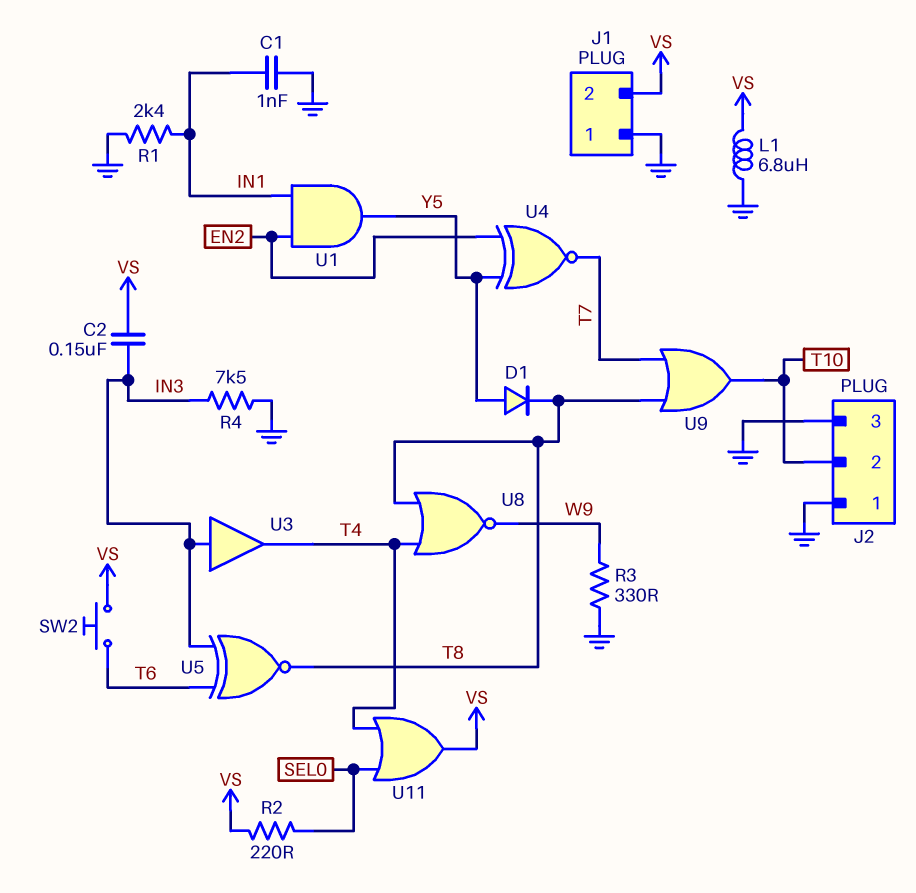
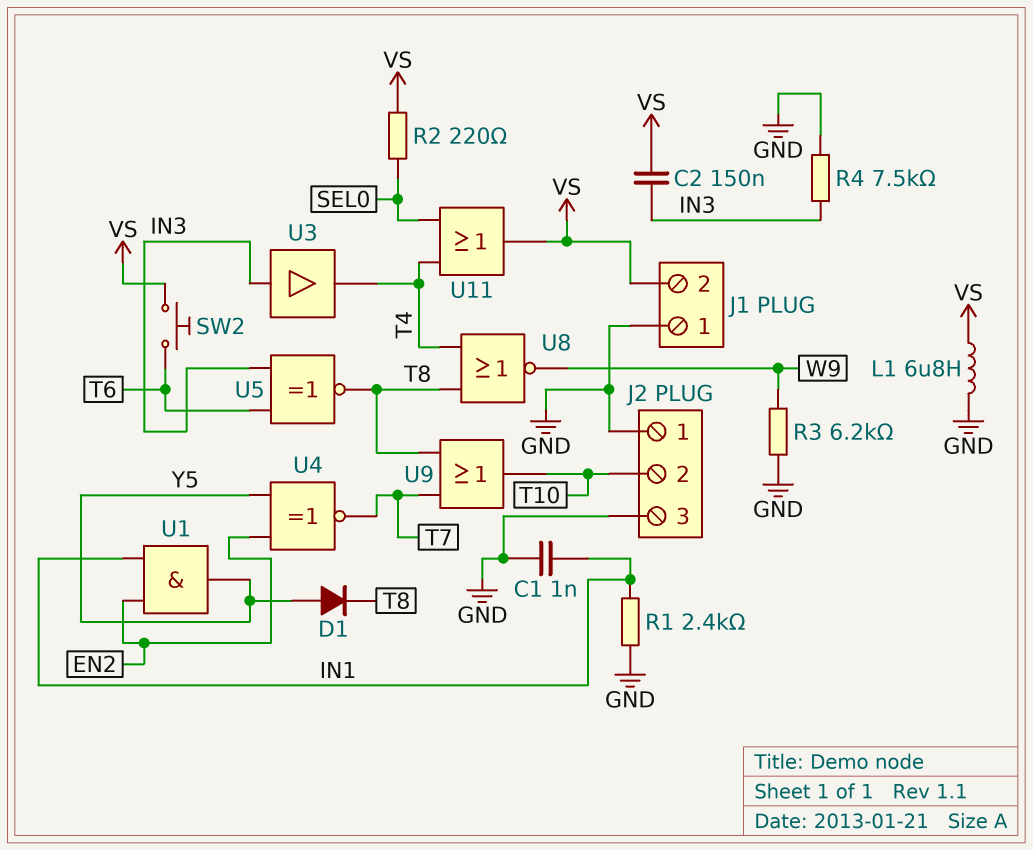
R3: 330 (GND, W9) -> 6.2k (GND, W9)

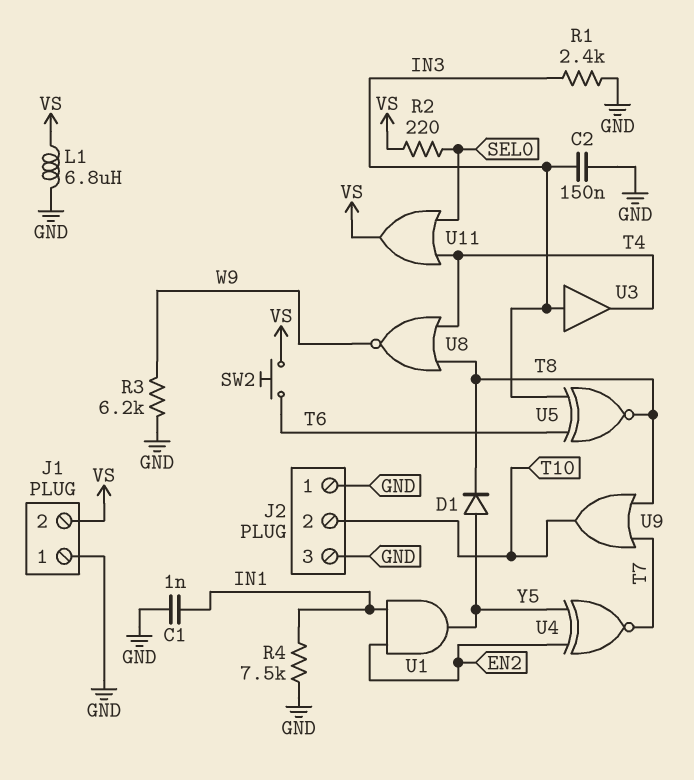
C2: 150nF (IN3, VS) -> 150nF (GND, IN3)
R1: 2.4k (GND, IN1) -> 2.4k (GND, IN3)
R4: 7.5k (GND, IN3) -> 7.5k (GND, IN1)

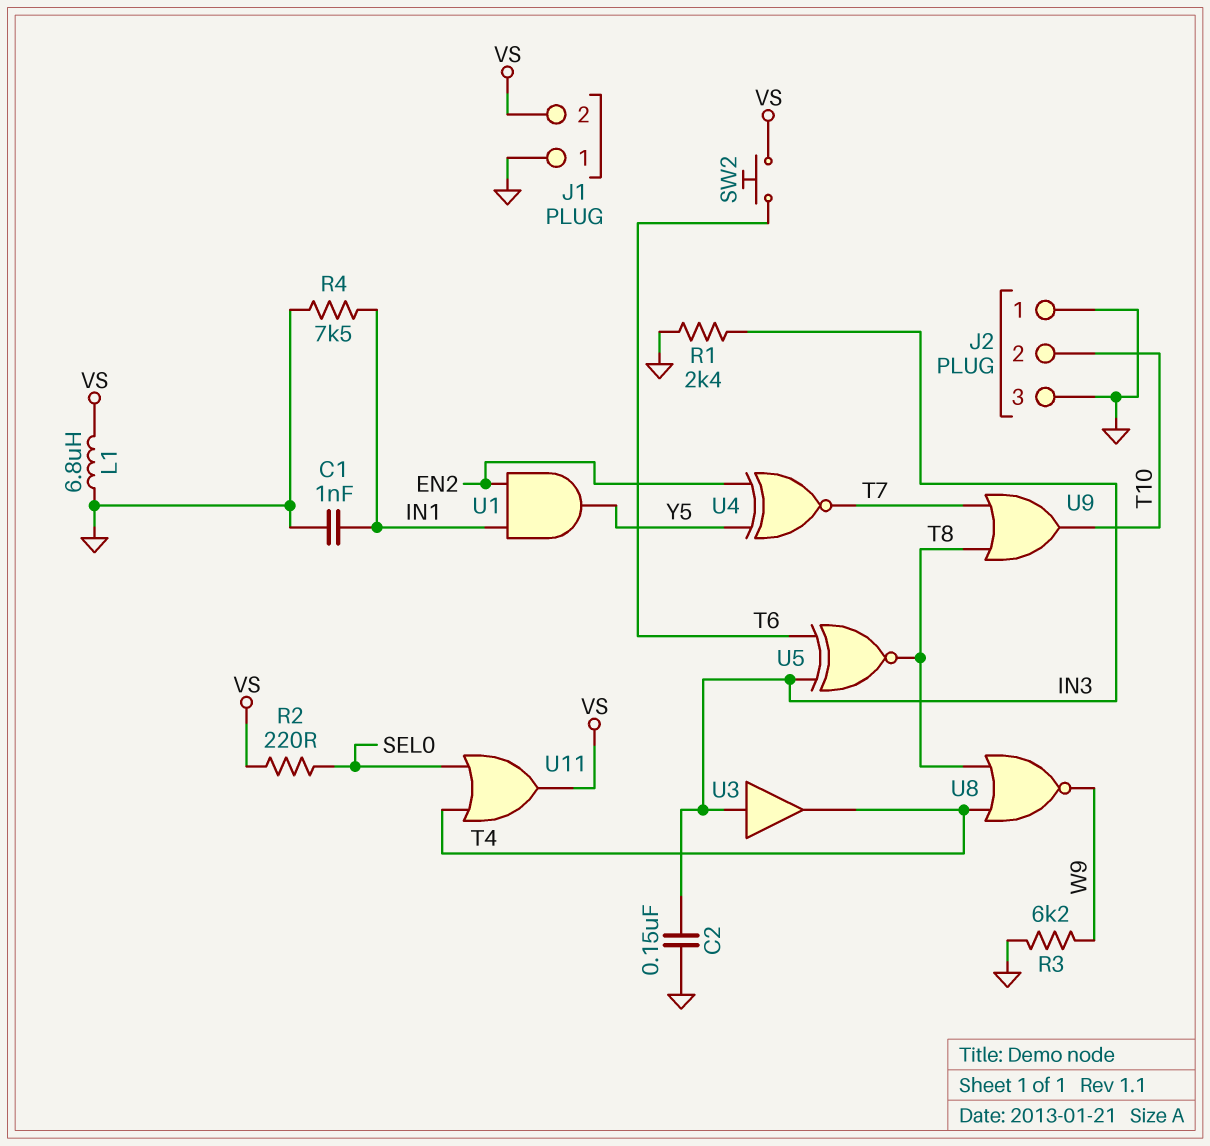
D1: diode (A Y5, K T8) -> none

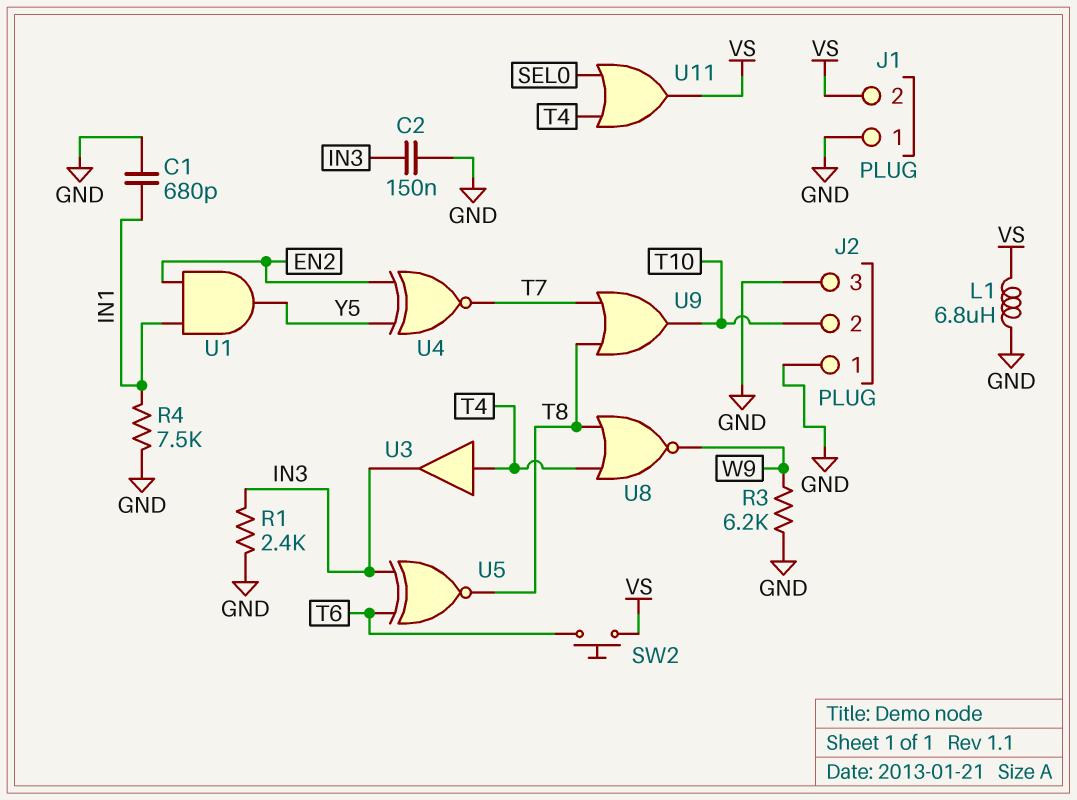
C1: 1nF (GND, IN1) -> 680pF (GND, IN1)
R2: 220 (SEL0, VS) -> none
U3: buffer (in IN3, out T4) -> buffer (in T4, out IN3)

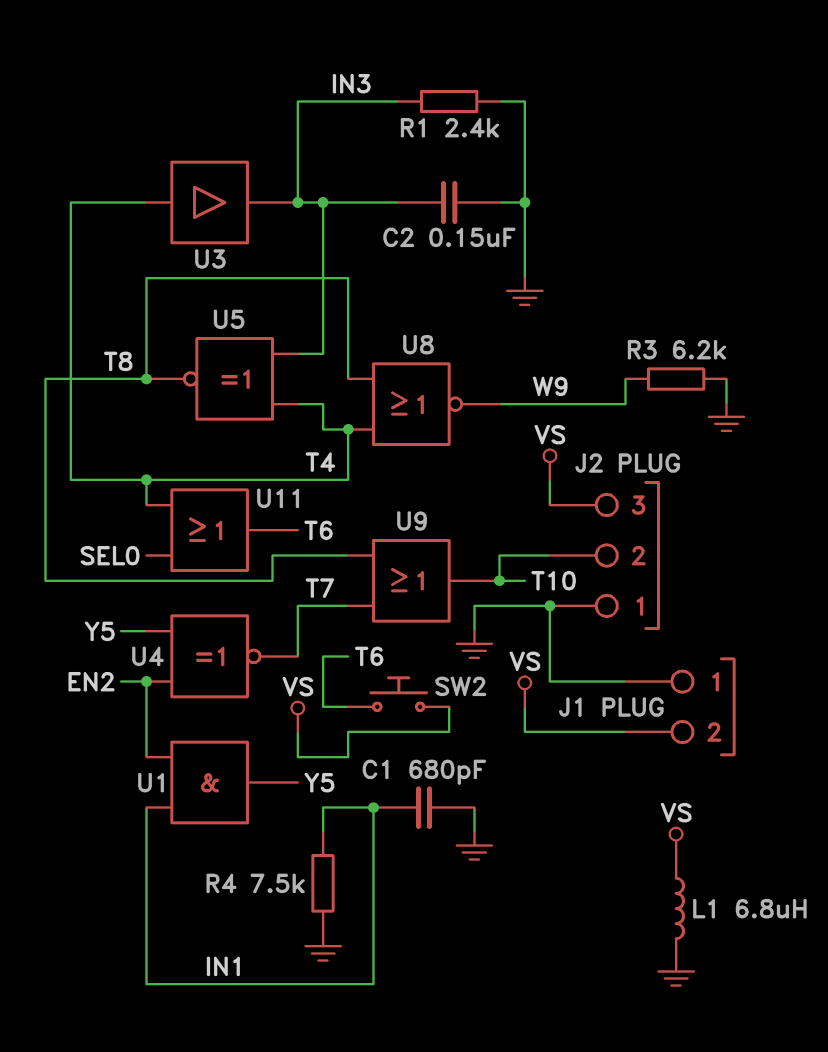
J2 pin 3: GND -> VS
U5: XNOR (in IN3, in T6, out T8) -> XNOR (in IN3, in T4, out T8)
U11: OR (in SEL0, in T4, out VS) -> OR (in SEL0, in T4, out T6)

